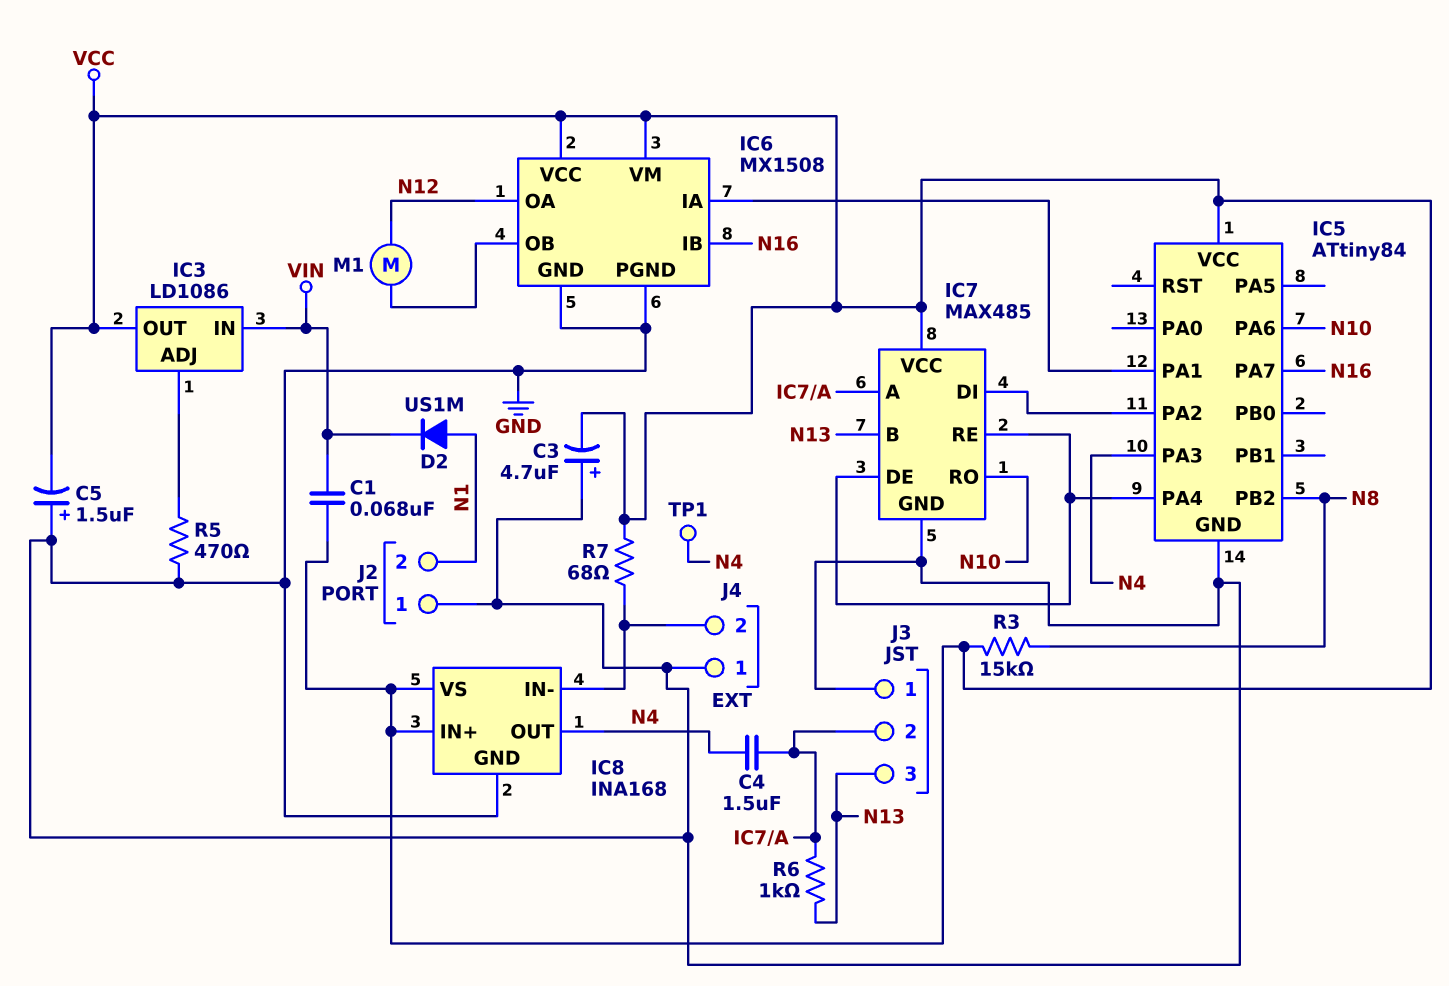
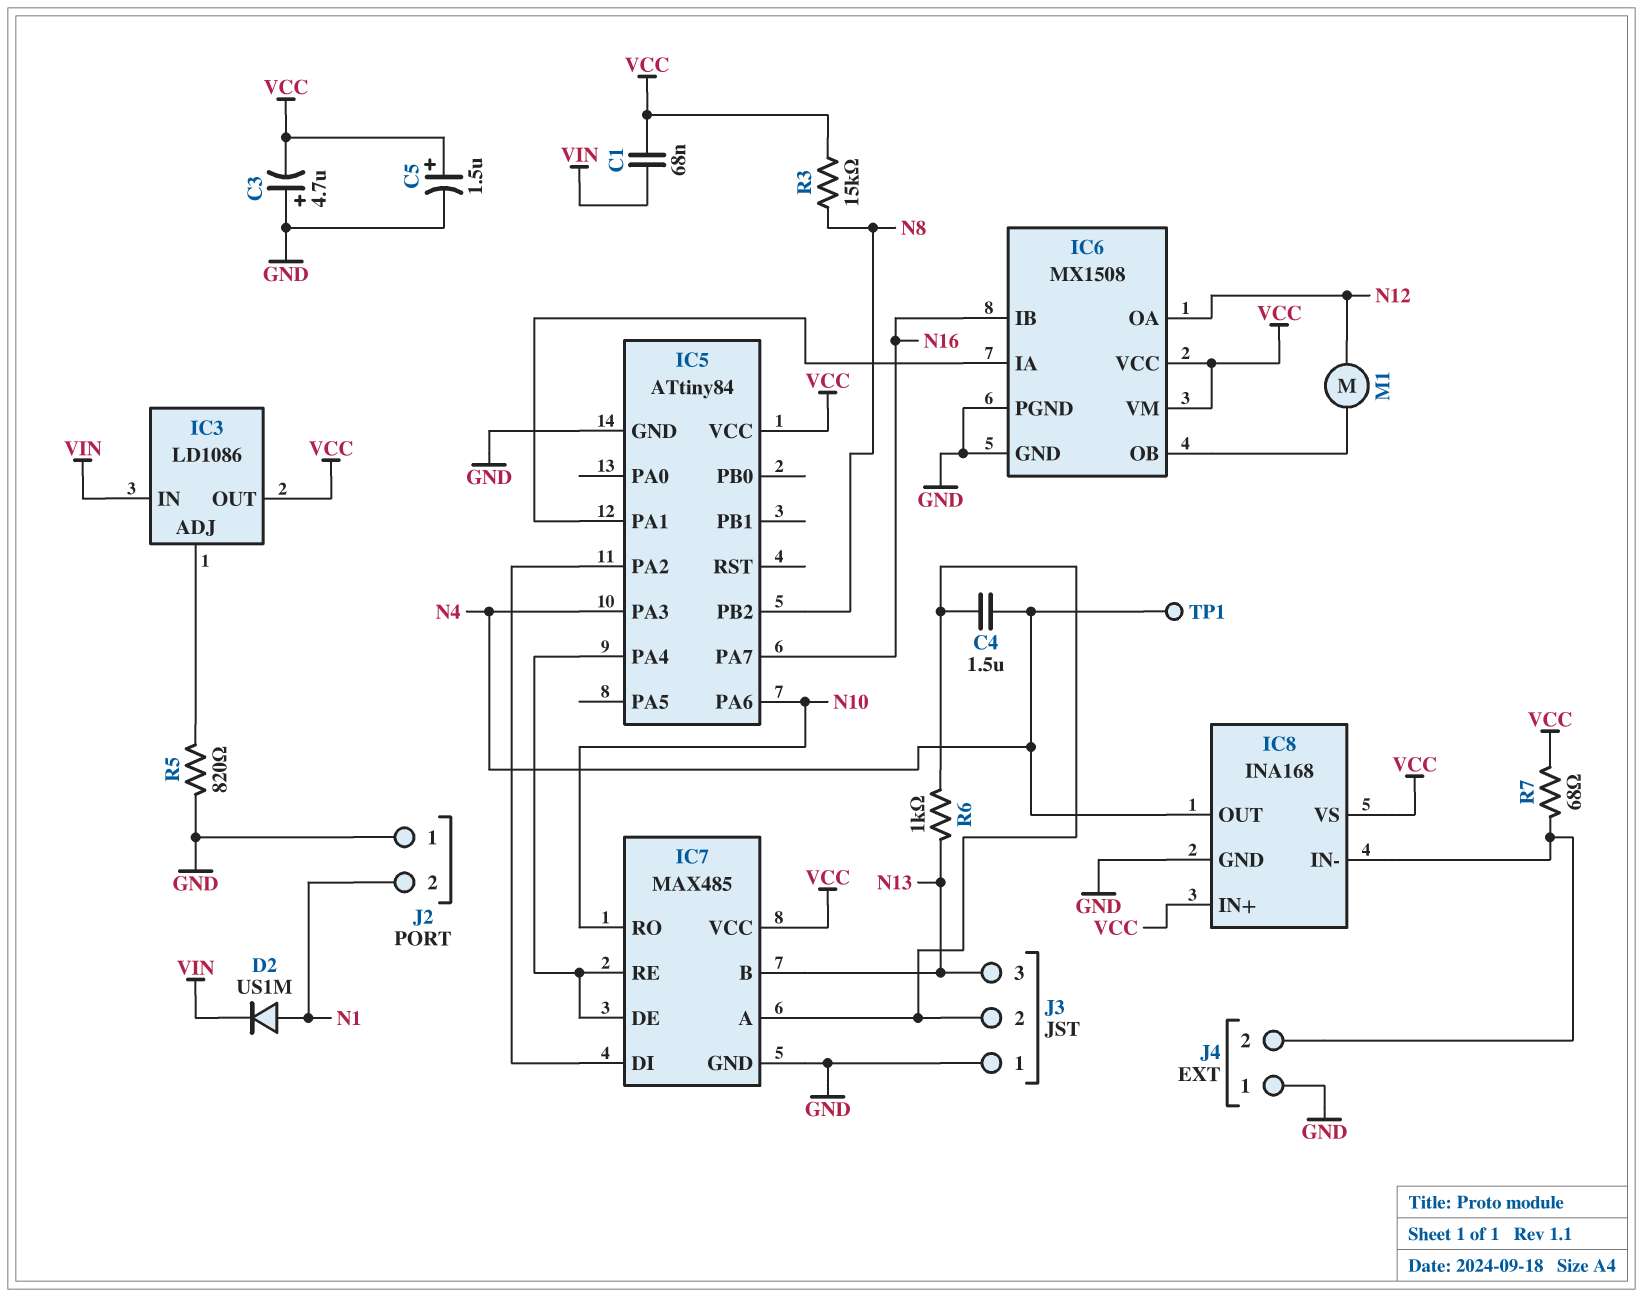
C5: 1.5uF (plus GND, minus VCC) -> 1.5uF (plus VCC, minus GND)
R5: 470 (GND, IC3/ADJ) -> 820 (GND, IC3/ADJ)

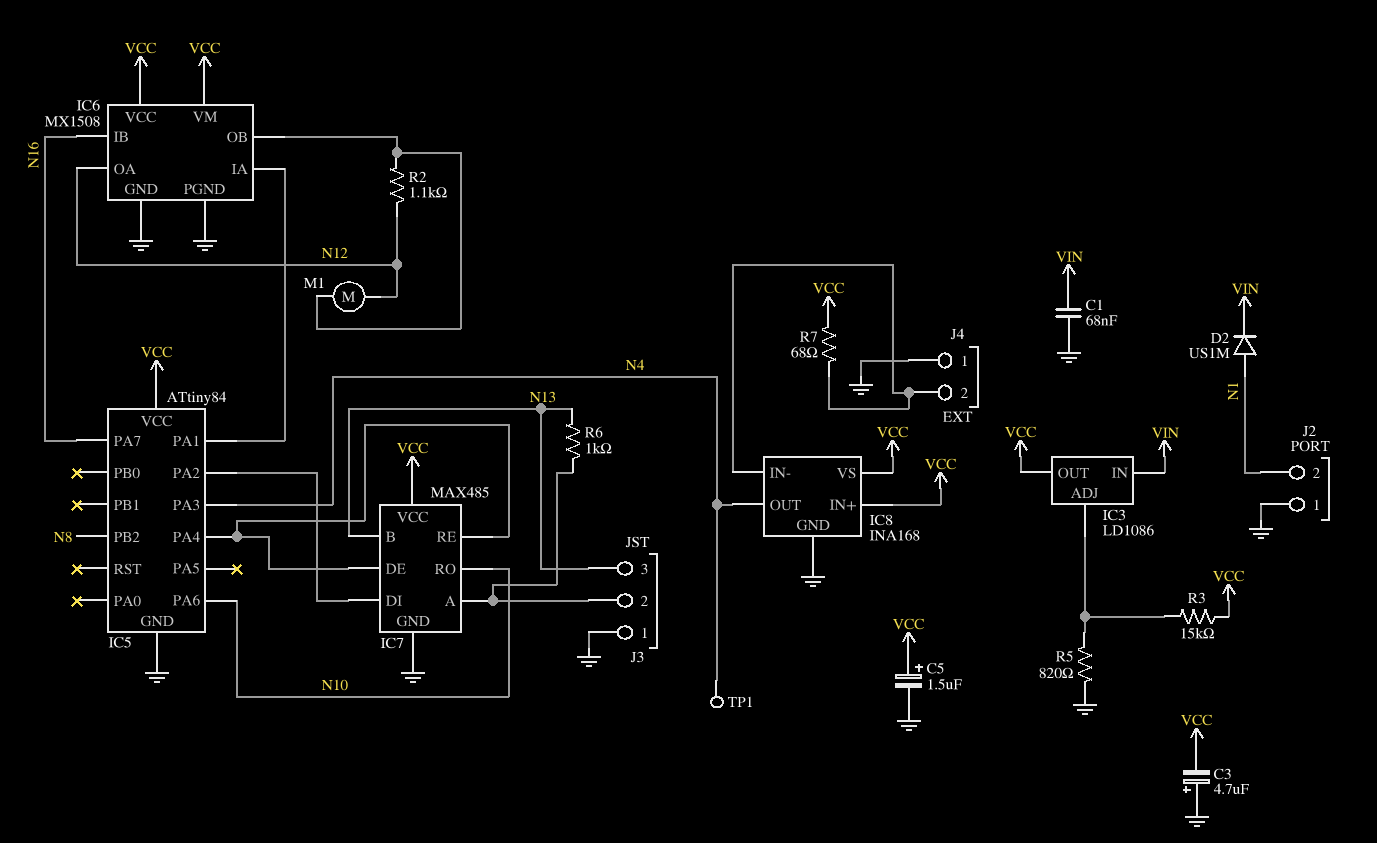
C1: 68nF (VCC, VIN) -> 68nF (GND, VIN)
C4: 1.5uF (IC7/A, N4) -> none
R2: none -> 1.1k (IC6/OB, N12)
R3: 15k (N8, VCC) -> 15k (IC3/ADJ, VCC)

